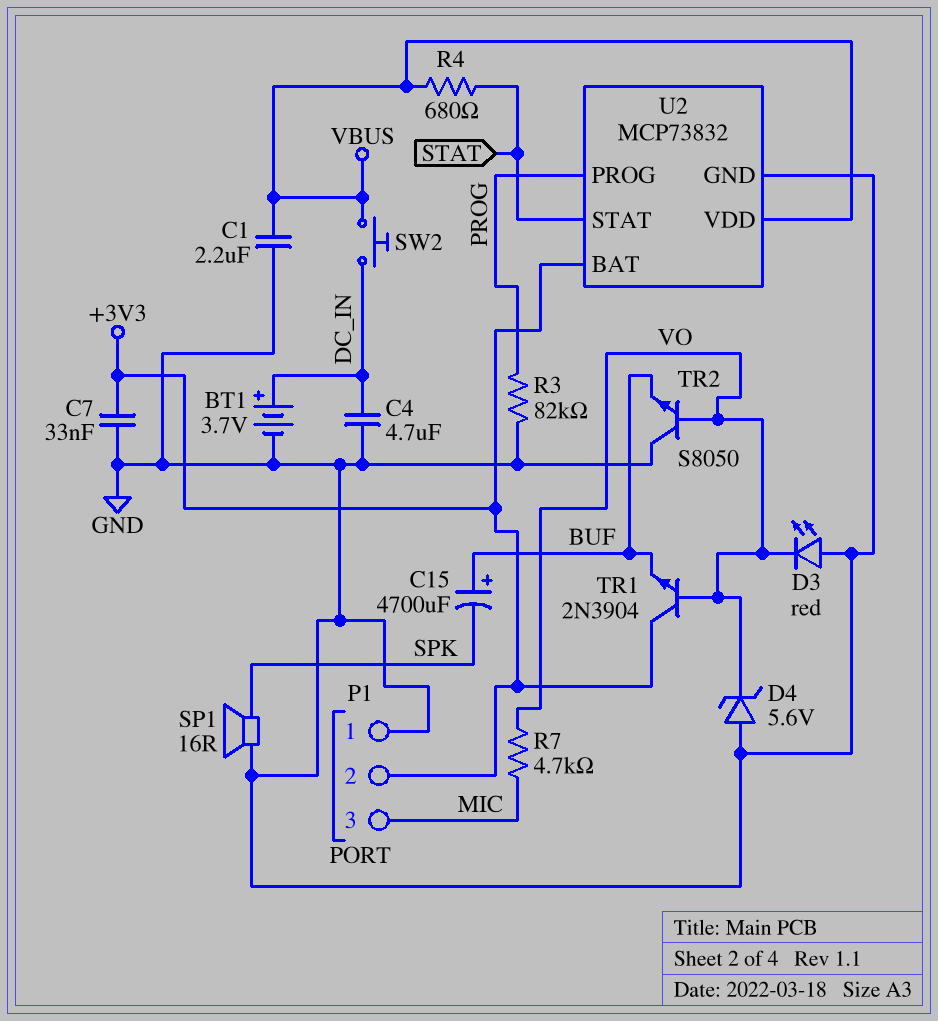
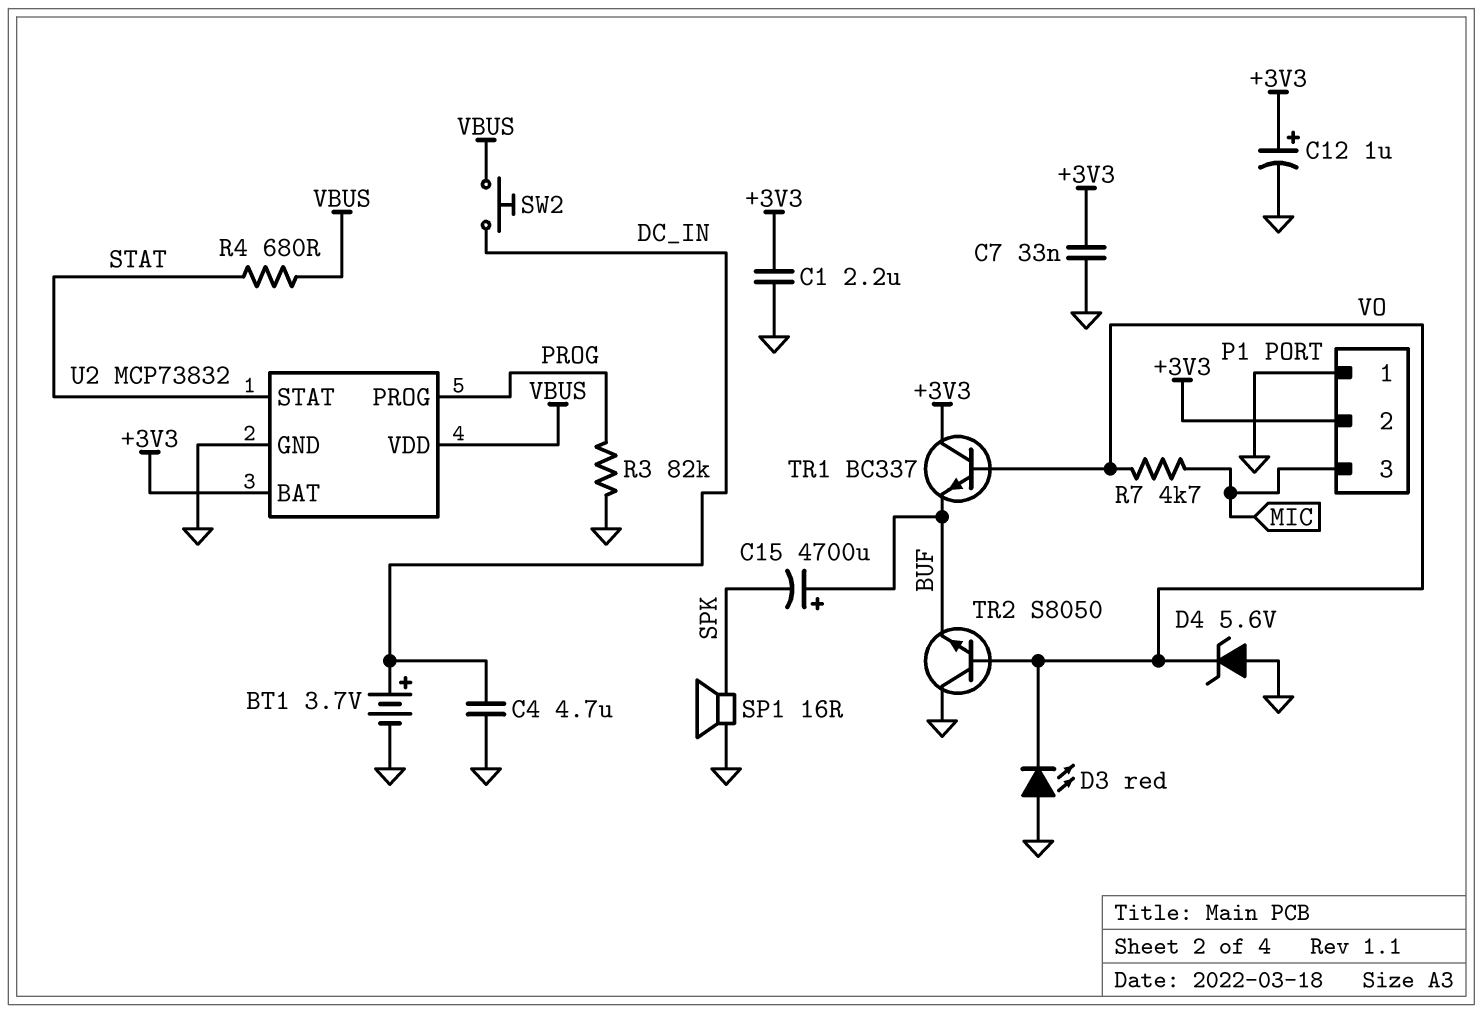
C1: 2.2uF (GND, VBUS) -> 2.2uF (+3V3, GND)
C12: none -> 1uF (plus +3V3, minus GND)
TR1: NPN 2N3904 (B VO, C +3V3, E BUF) -> NPN BC337 (B VO, C +3V3, E BUF)

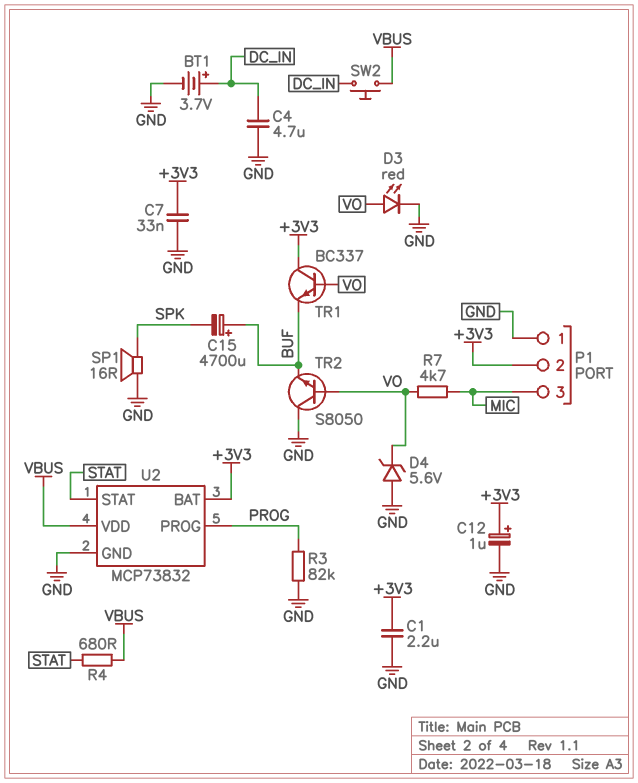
D3: LED red (A GND, K VO) -> LED red (A VO, K GND)

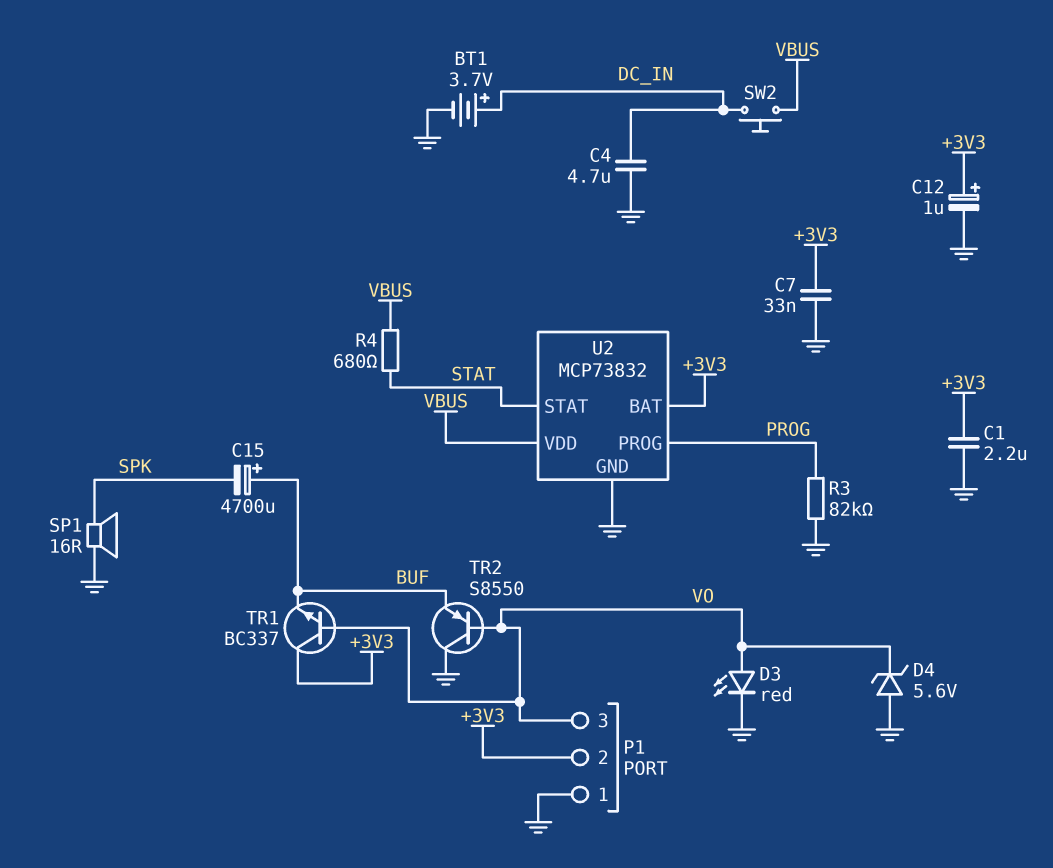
P1 pin 3: MIC -> VO
R7: 4.7k (MIC, VO) -> none
TR2: NPN S8050 (B VO, C GND, E BUF) -> PNP S8550 (B VO, C GND, E BUF)

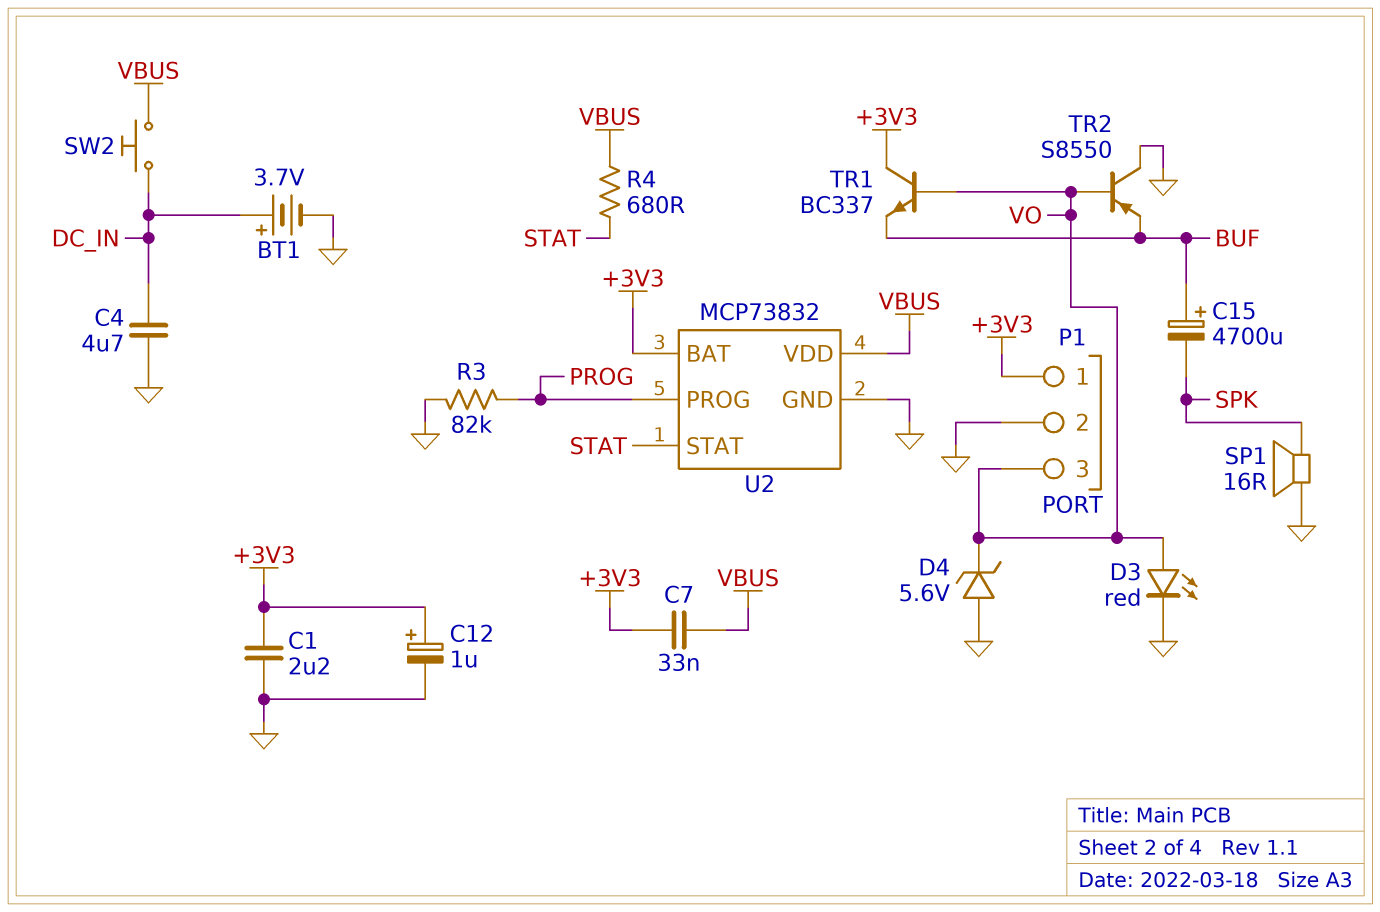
C7: 33nF (+3V3, GND) -> 33nF (+3V3, VBUS)
P1 pin 1: GND -> +3V3
P1 pin 2: +3V3 -> GND

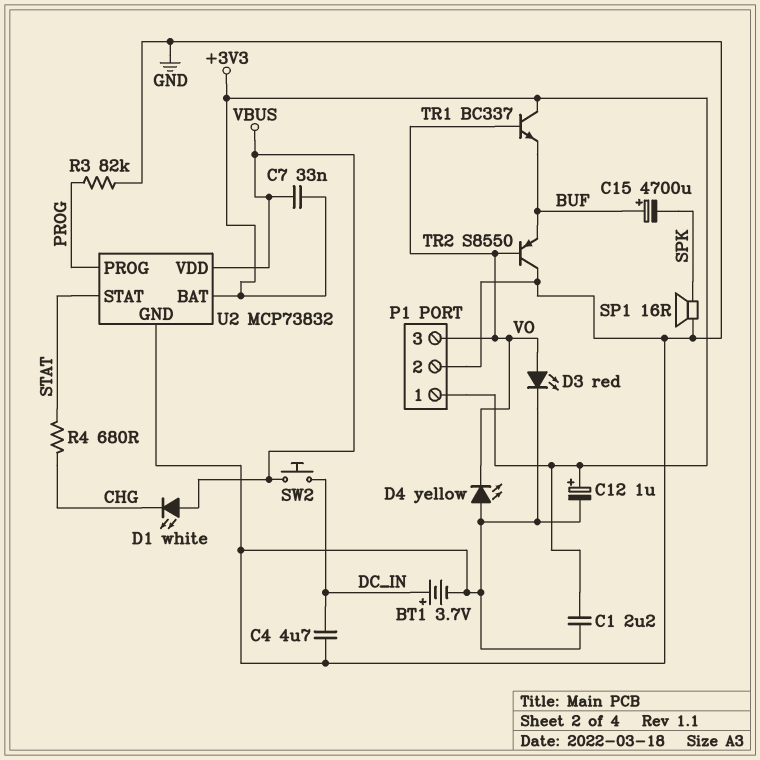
D1: none -> LED white (A VBUS, K CHG)
D4: zener 5.6V (A GND, K VO) -> LED yellow (A GND, K VO)
R4: 680 (STAT, VBUS) -> 680 (CHG, STAT)

